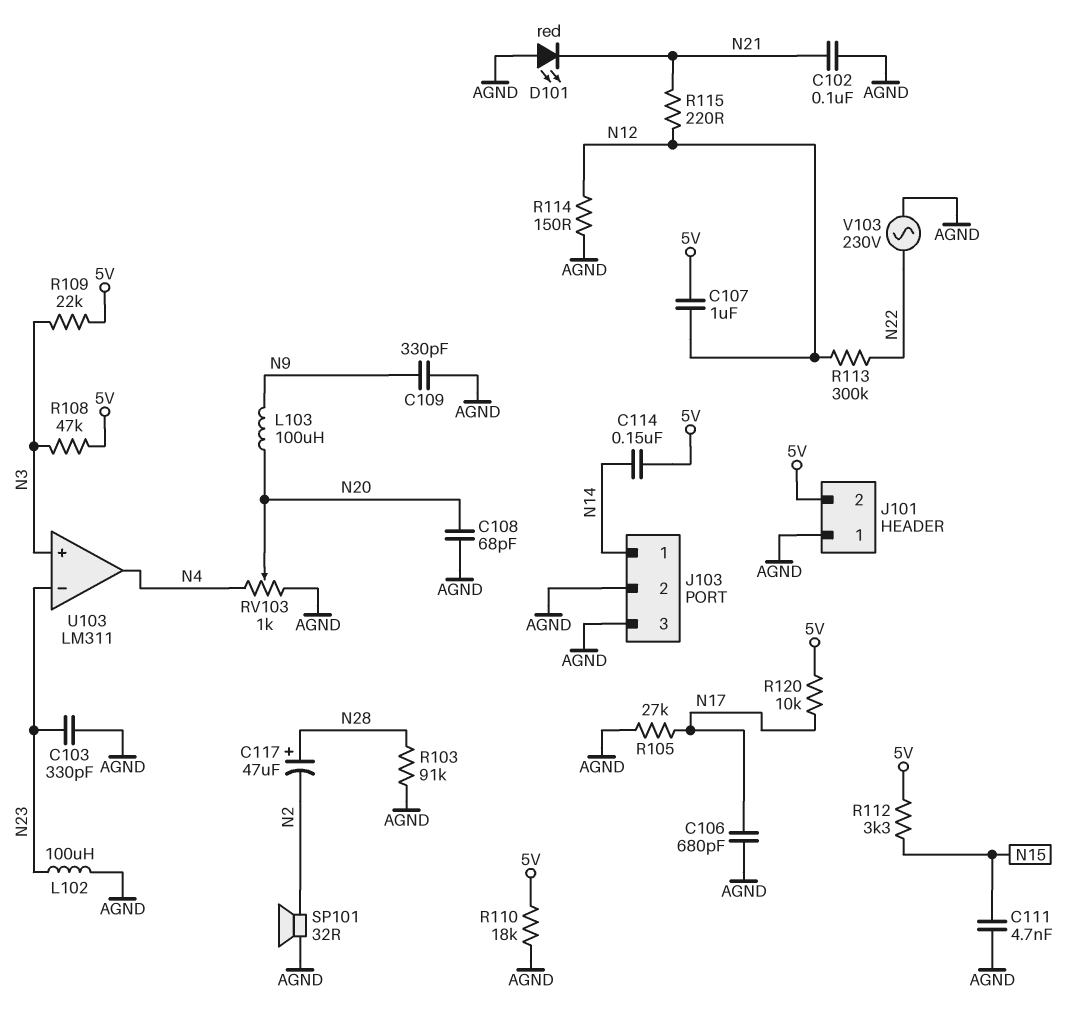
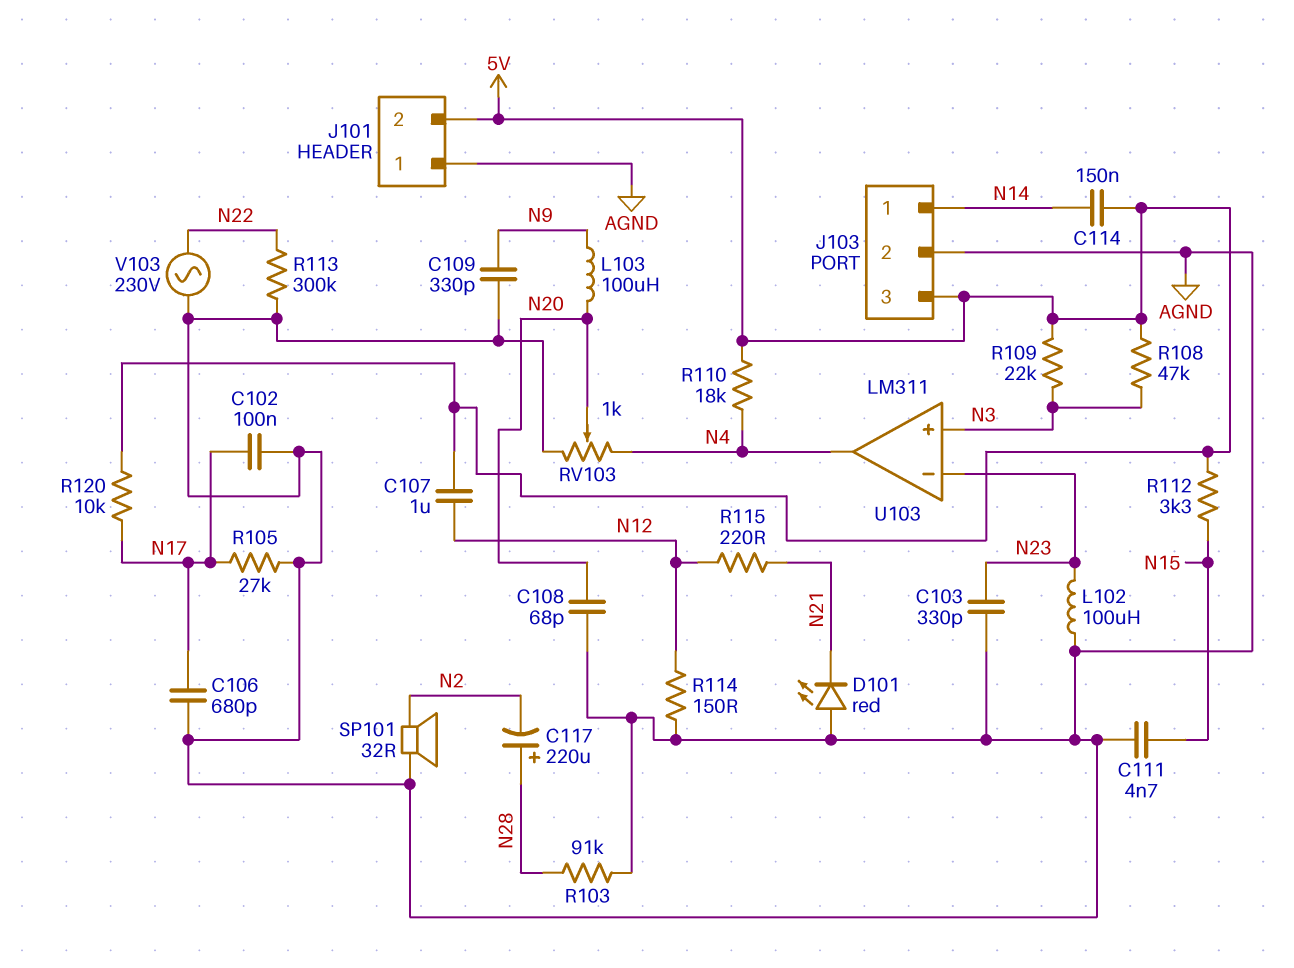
C102: 100nF (AGND, N21) -> 100nF (AGND, N17)
C117: 47uF (plus N28, minus N2) -> 220uF (plus N28, minus N2)
J103 pin 3: AGND -> 5V
R110: 18k (5V, AGND) -> 18k (5V, N4)
R113: 300k (N12, N22) -> 300k (AGND, N22)

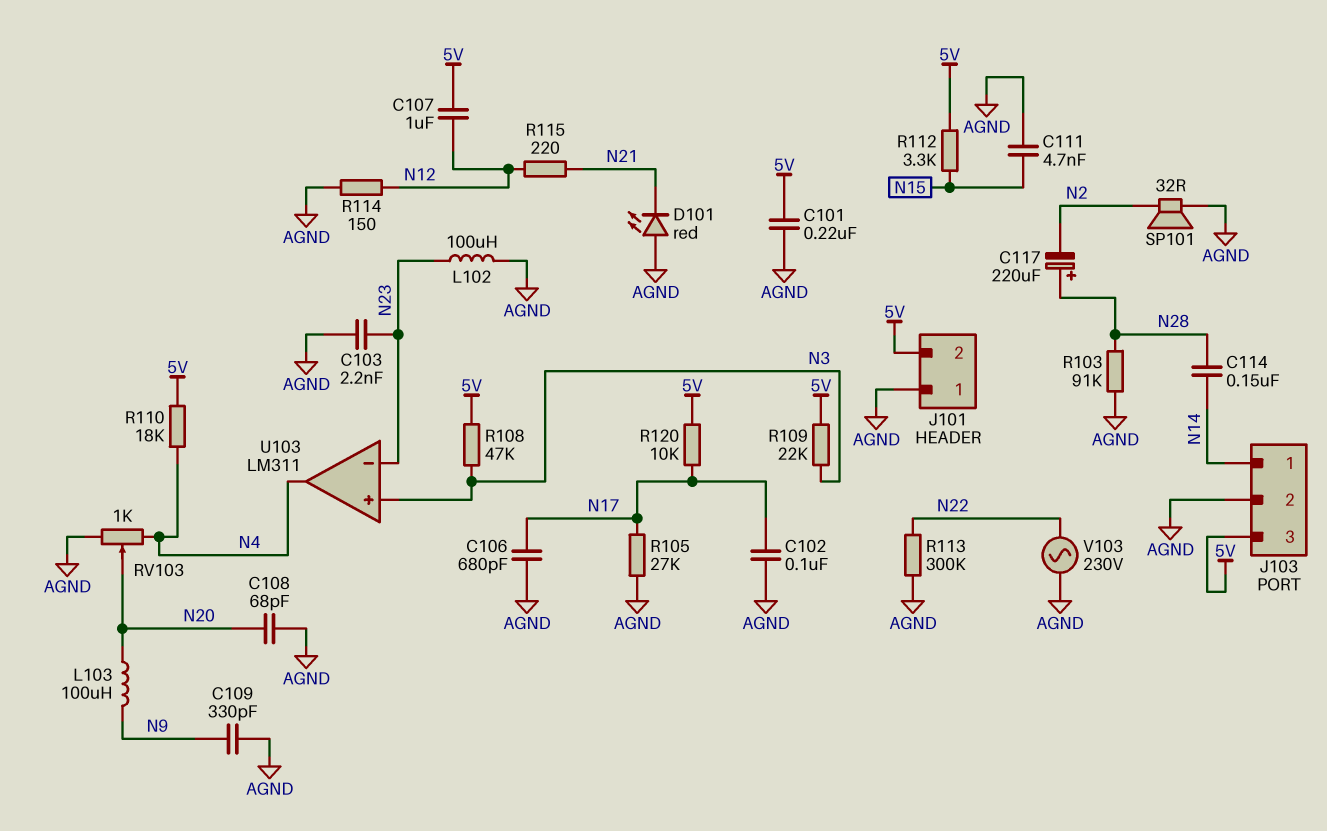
C101: none -> 220nF (5V, AGND)
C103: 330pF (AGND, N23) -> 2.2nF (AGND, N23)
C114: 150nF (5V, N14) -> 150nF (N14, N28)

